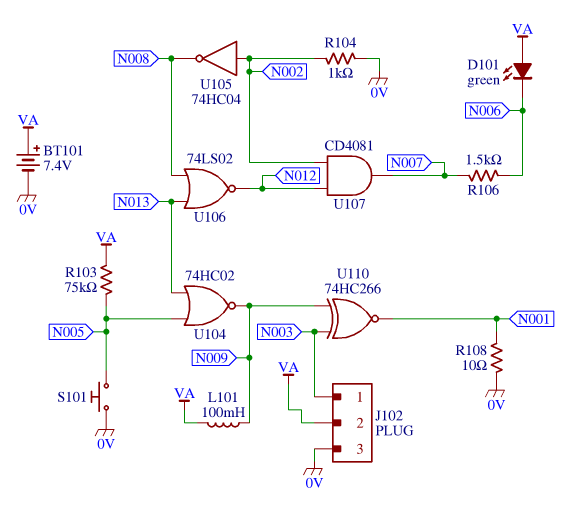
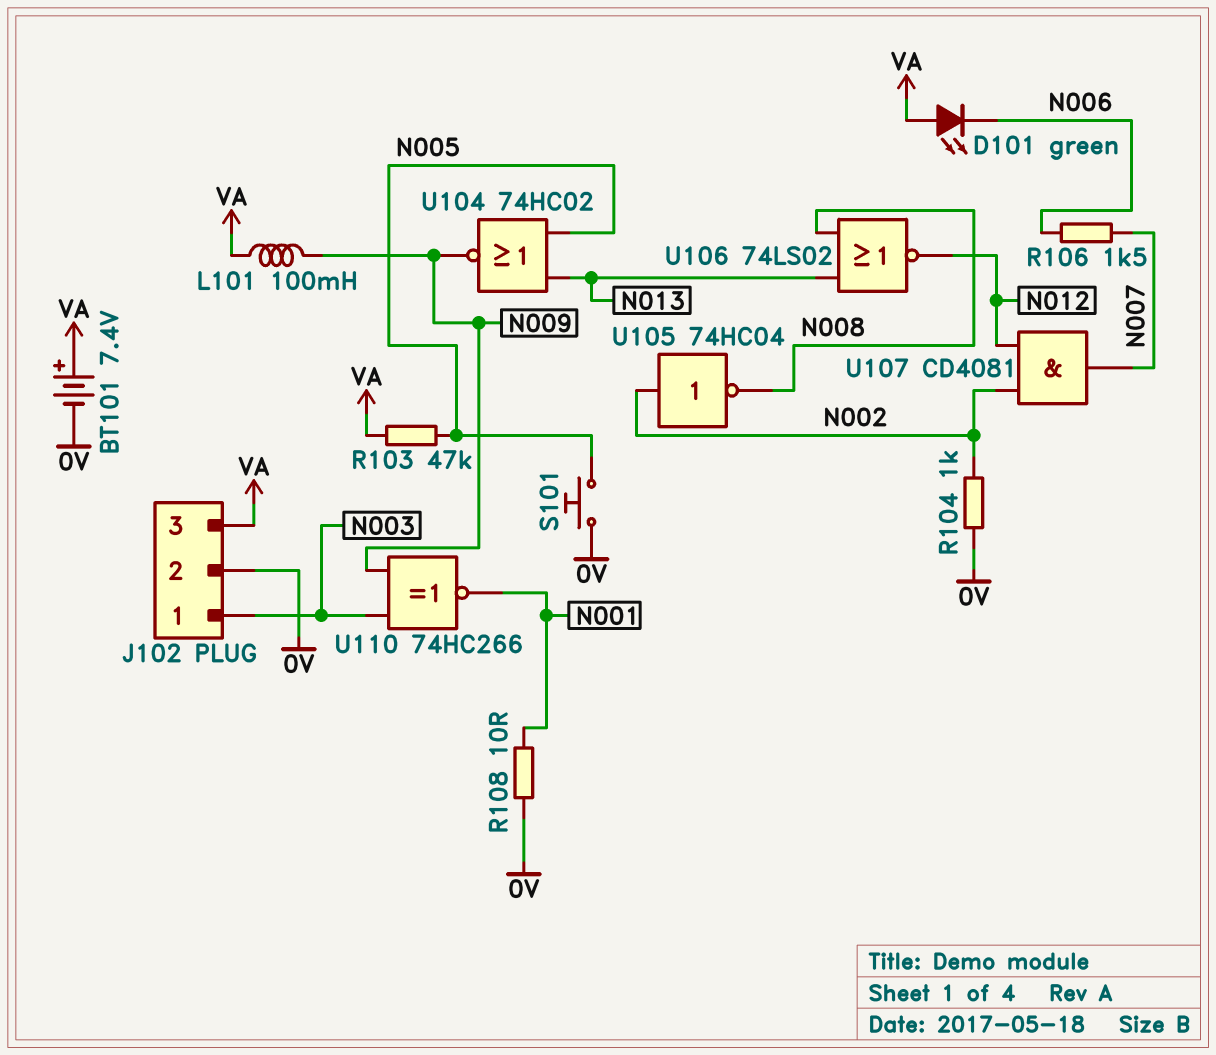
J102 pin 2: VA -> 0V
J102 pin 3: 0V -> VA
R103: 75k (N005, VA) -> 47k (N005, VA)

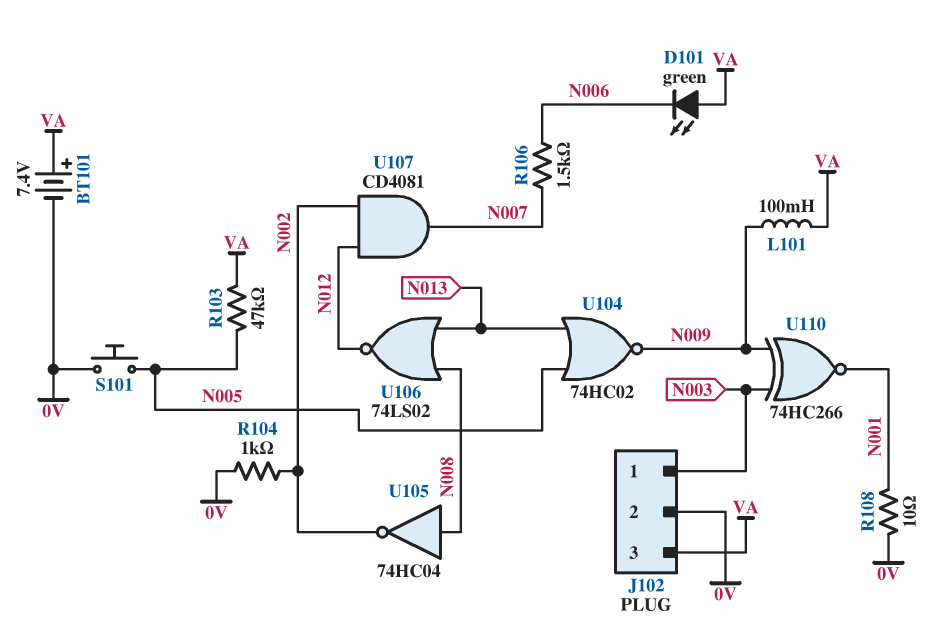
U105: NOT 74HC04 (in N002, out N008) -> NOT 74HC04 (in N008, out N002)

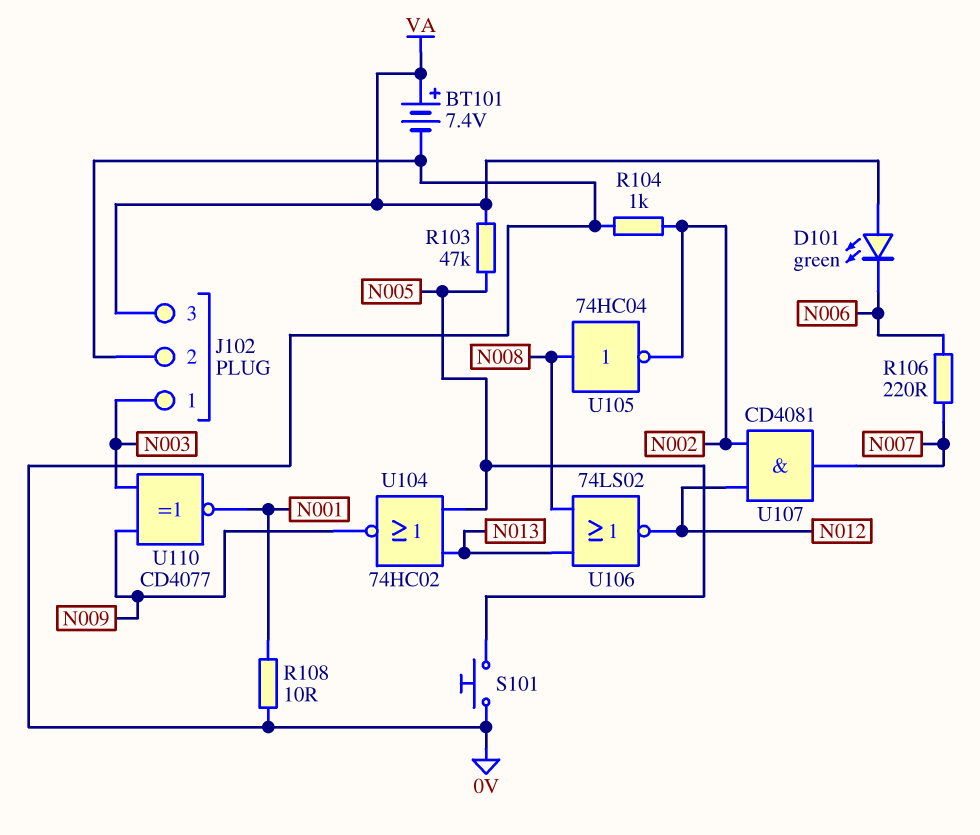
L101: 100mH (N009, VA) -> none
R106: 1.5k (N006, N007) -> 220 (N006, N007)
U110: XNOR 74HC266 (in N003, in N009, out N001) -> XNOR CD4077 (in N003, in N009, out N001)

